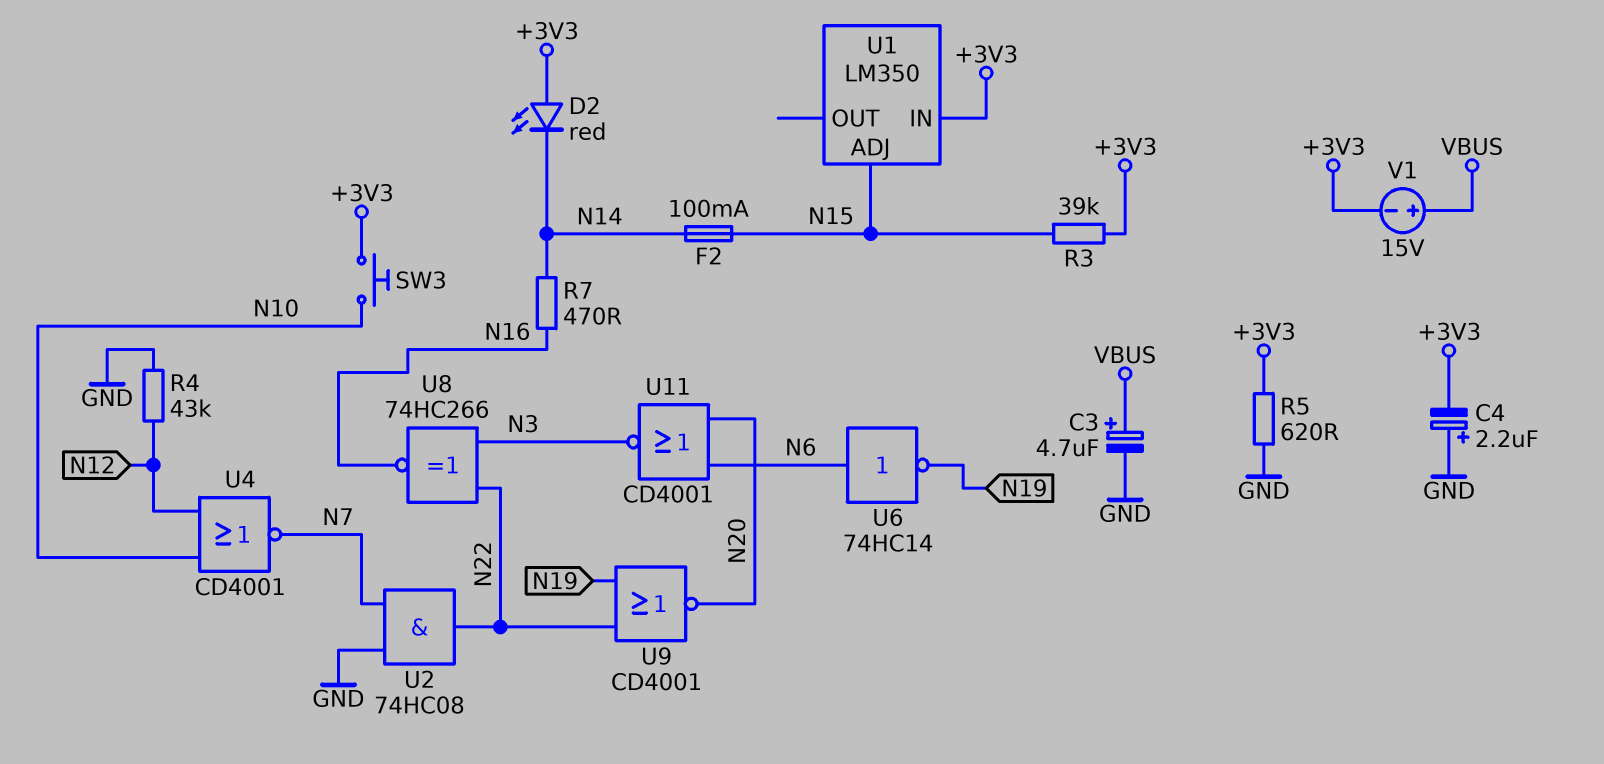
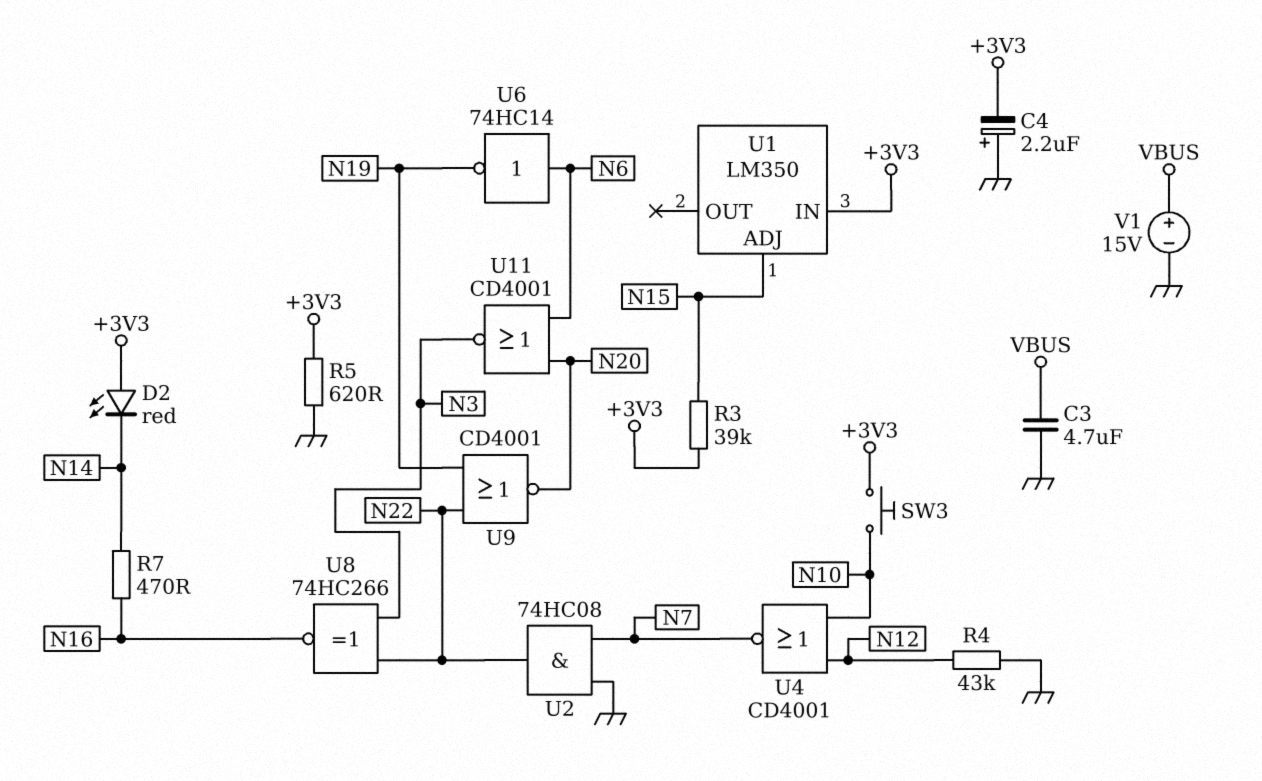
C3: 4.7uF (plus VBUS, minus GND) -> 4.7uF (GND, VBUS)
F2: 100mA (N14, N15) -> none
V1: 15V (plus VBUS, minus +3V3) -> 15V (plus VBUS, minus GND)

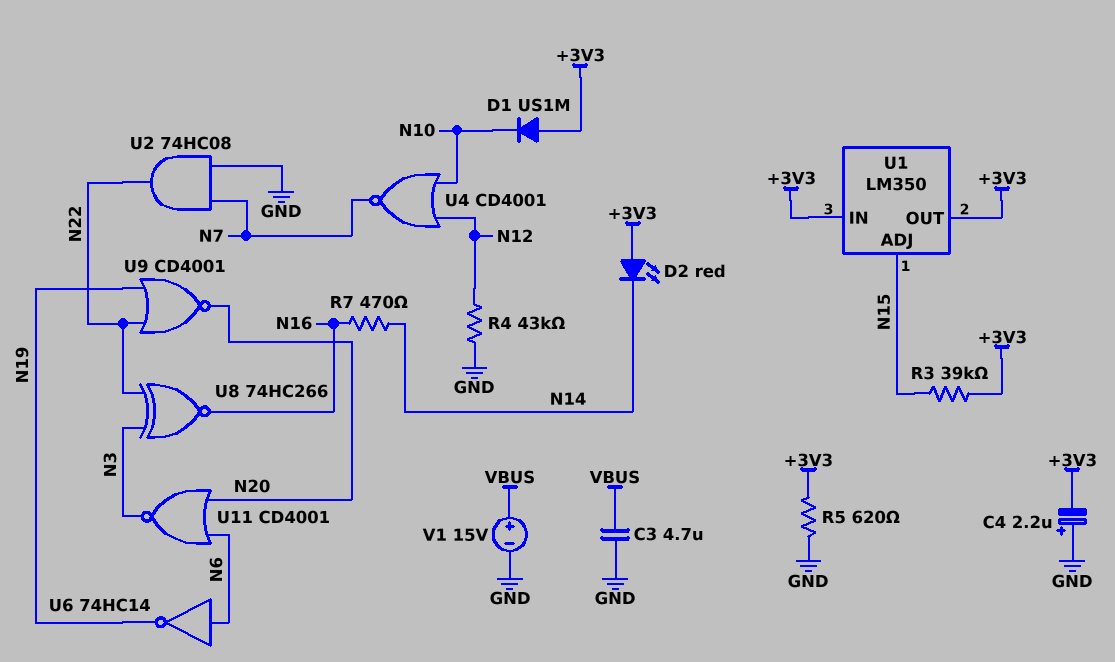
D1: none -> diode US1M (A +3V3, K N10)
SW3: button (+3V3, N10) -> none
U1 pin OUT: none -> +3V3

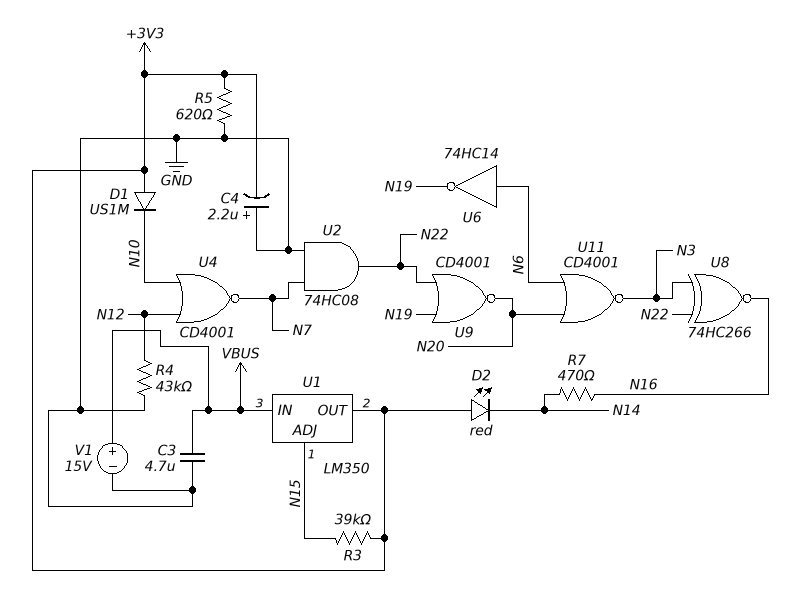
U1 pin IN: +3V3 -> VBUS

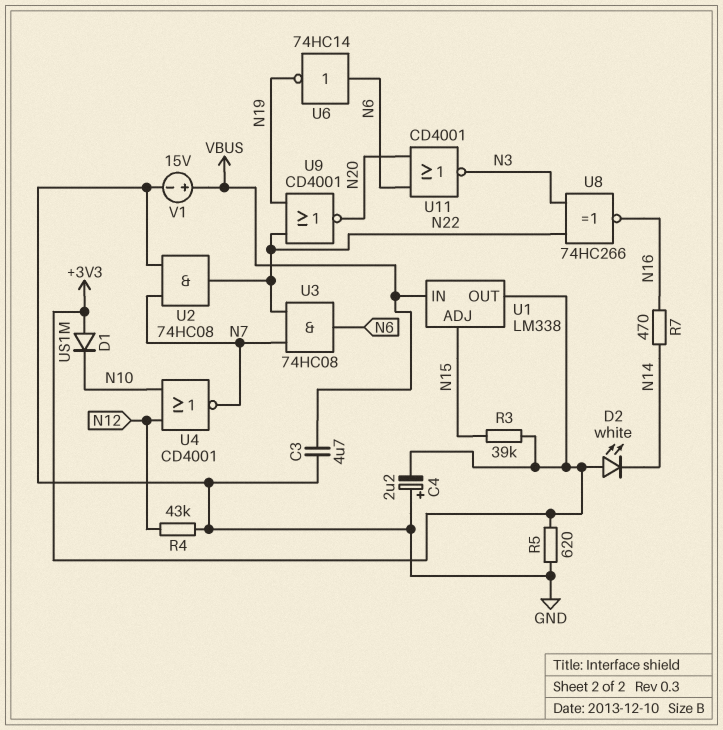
D2: LED red (A +3V3, K N14) -> LED white (A +3V3, K N14)
U1: LM350 -> LM338
U3: none -> AND 74HC08 (in N7, in N22, out N6)

